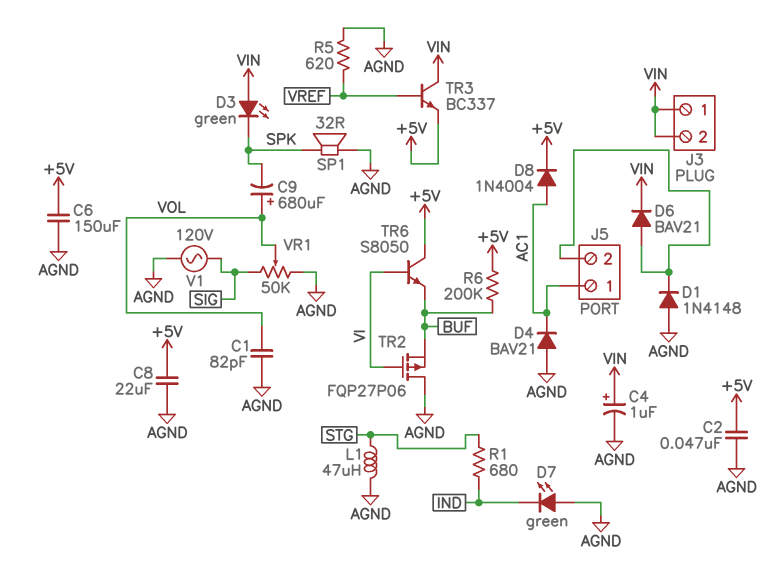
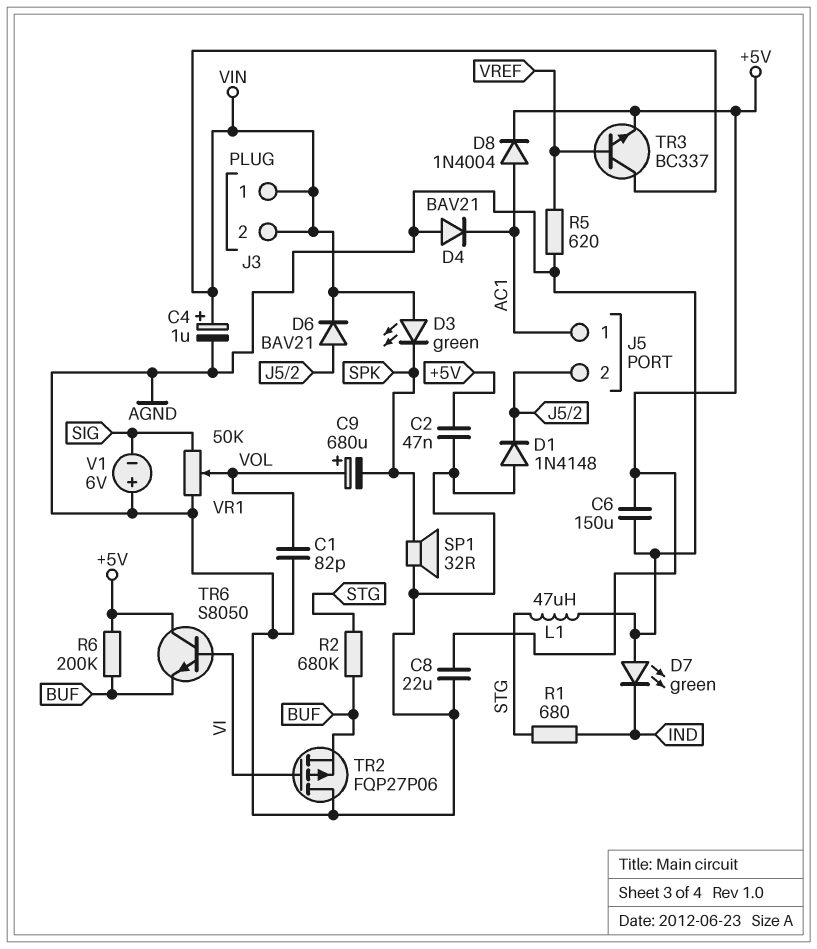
R2: none -> 680k (BUF, STG)
V1: AC 120V (AGND, SIG) -> 6V (plus AGND, minus SIG)

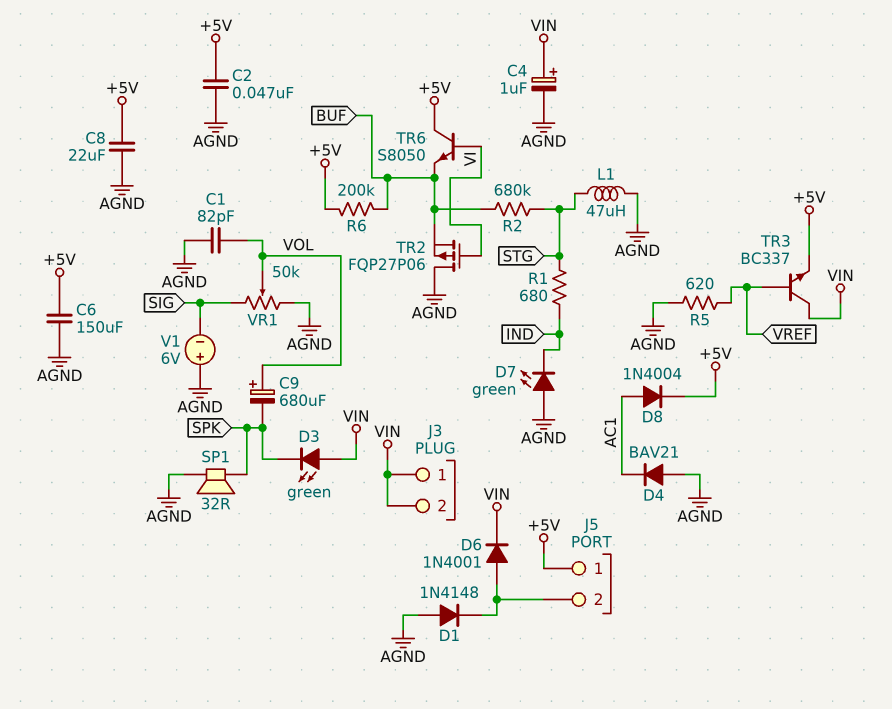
D6: diode BAV21 (A J5/2, K VIN) -> diode 1N4001 (A J5/2, K VIN)
J5 pin 1: AC1 -> +5V

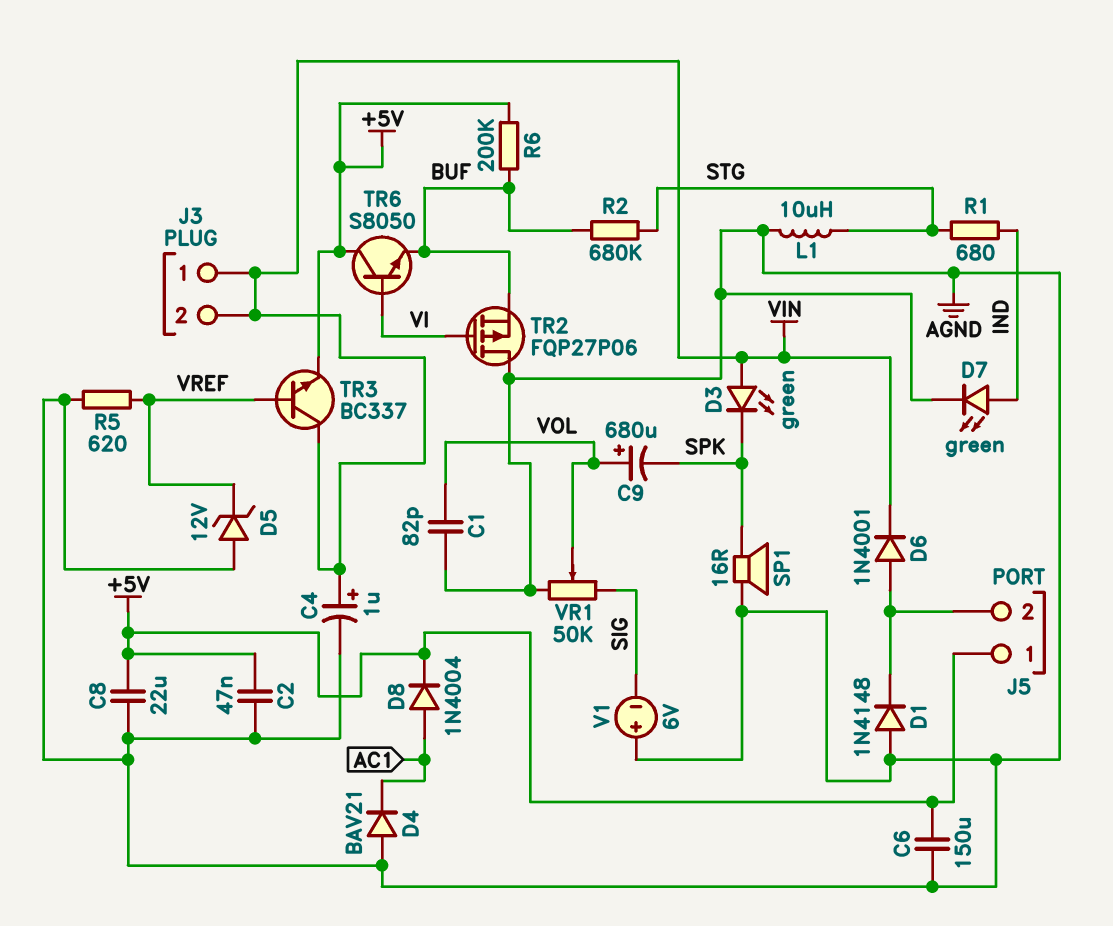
D5: none -> zener 12V (A AGND, K VREF)
D7: LED green (A AGND, K IND) -> LED green (A IND, K AGND)
L1: 47uH (AGND, STG) -> 10uH (AGND, STG)
SP1: speaker 32R (AGND, SPK) -> speaker 16R (AGND, SPK)

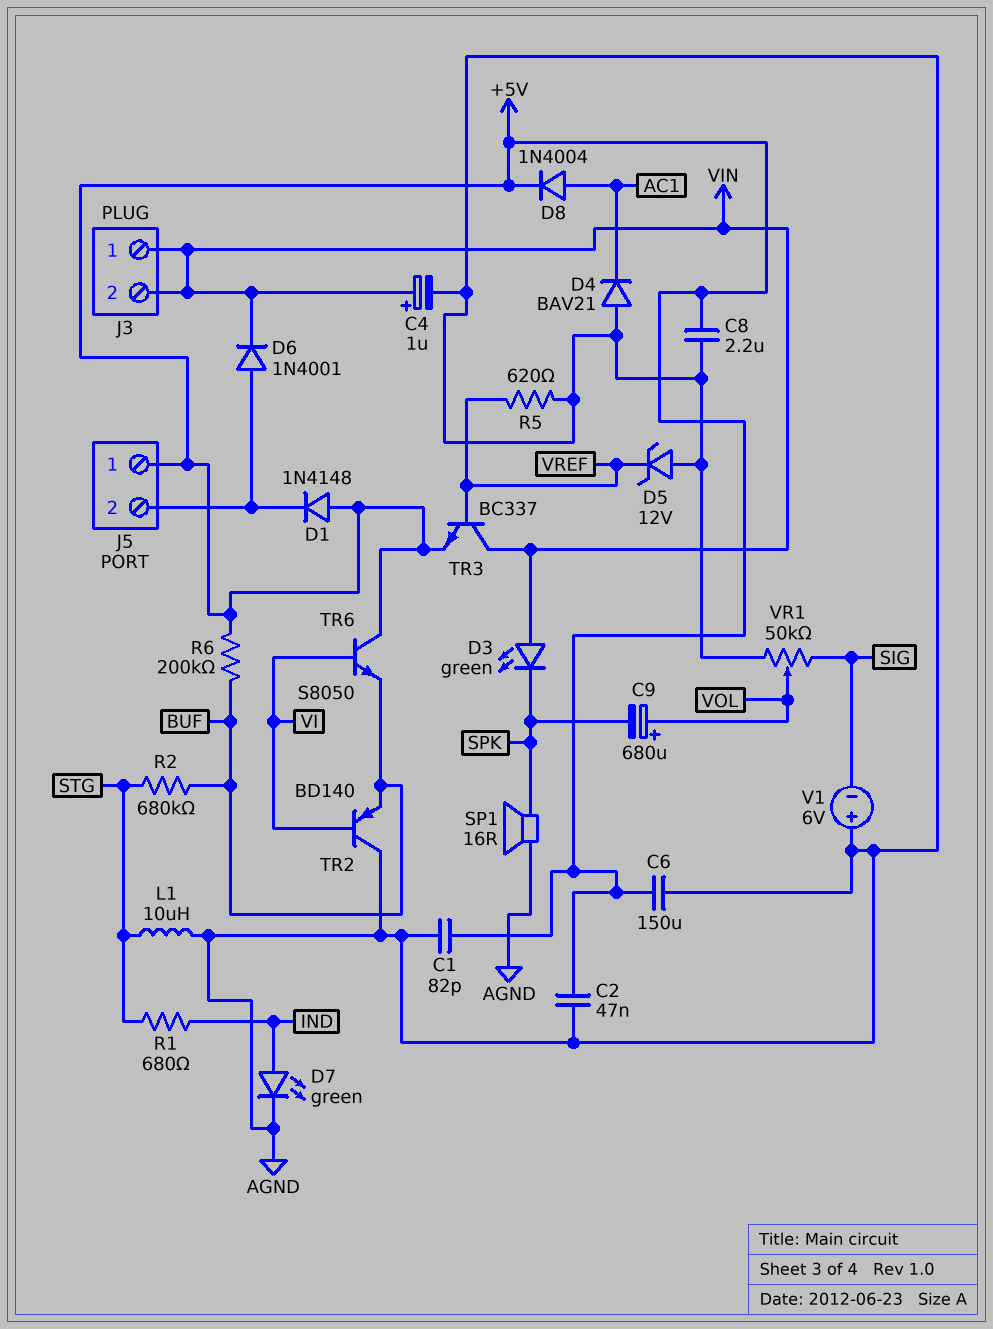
C1: 82pF (AGND, VOL) -> 82pF (+5V, AGND)
C8: 22uF (+5V, AGND) -> 2.2uF (+5V, AGND)
D1: diode 1N4148 (A AGND, K J5/2) -> diode 1N4148 (A +5V, K J5/2)
TR2: PMOS FQP27P06 (G VI, D AGND, S BUF) -> PNP BD140 (B VI, C AGND, E BUF)

